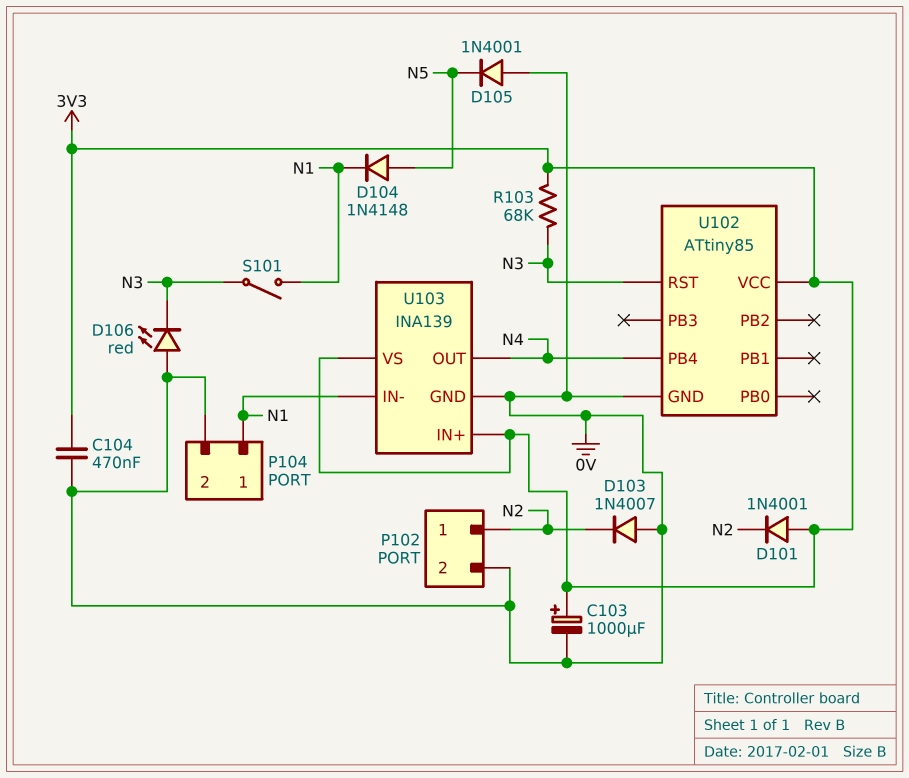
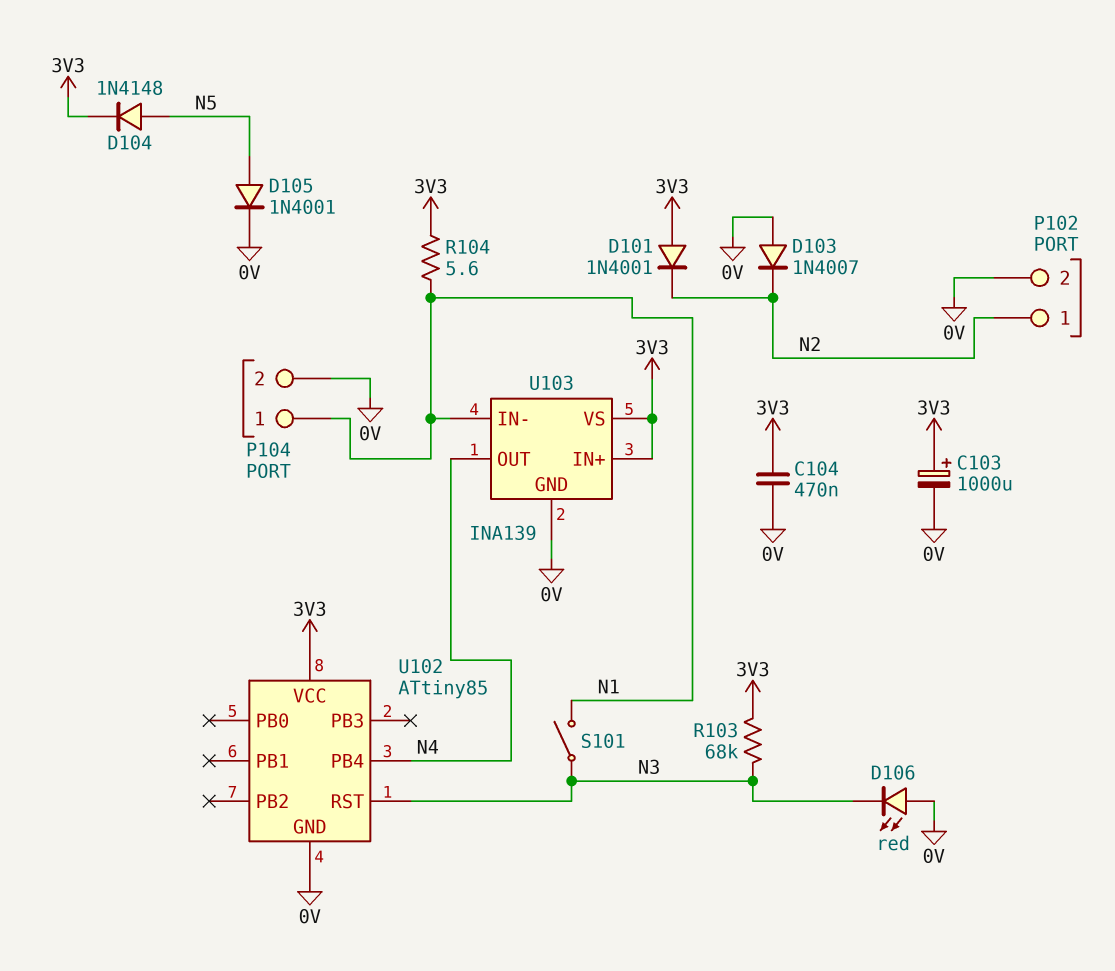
D104: diode 1N4148 (A N5, K N1) -> diode 1N4148 (A N5, K 3V3)
D105: diode 1N4001 (A 0V, K N5) -> diode 1N4001 (A N5, K 0V)
R104: none -> 5.6 (3V3, N1)

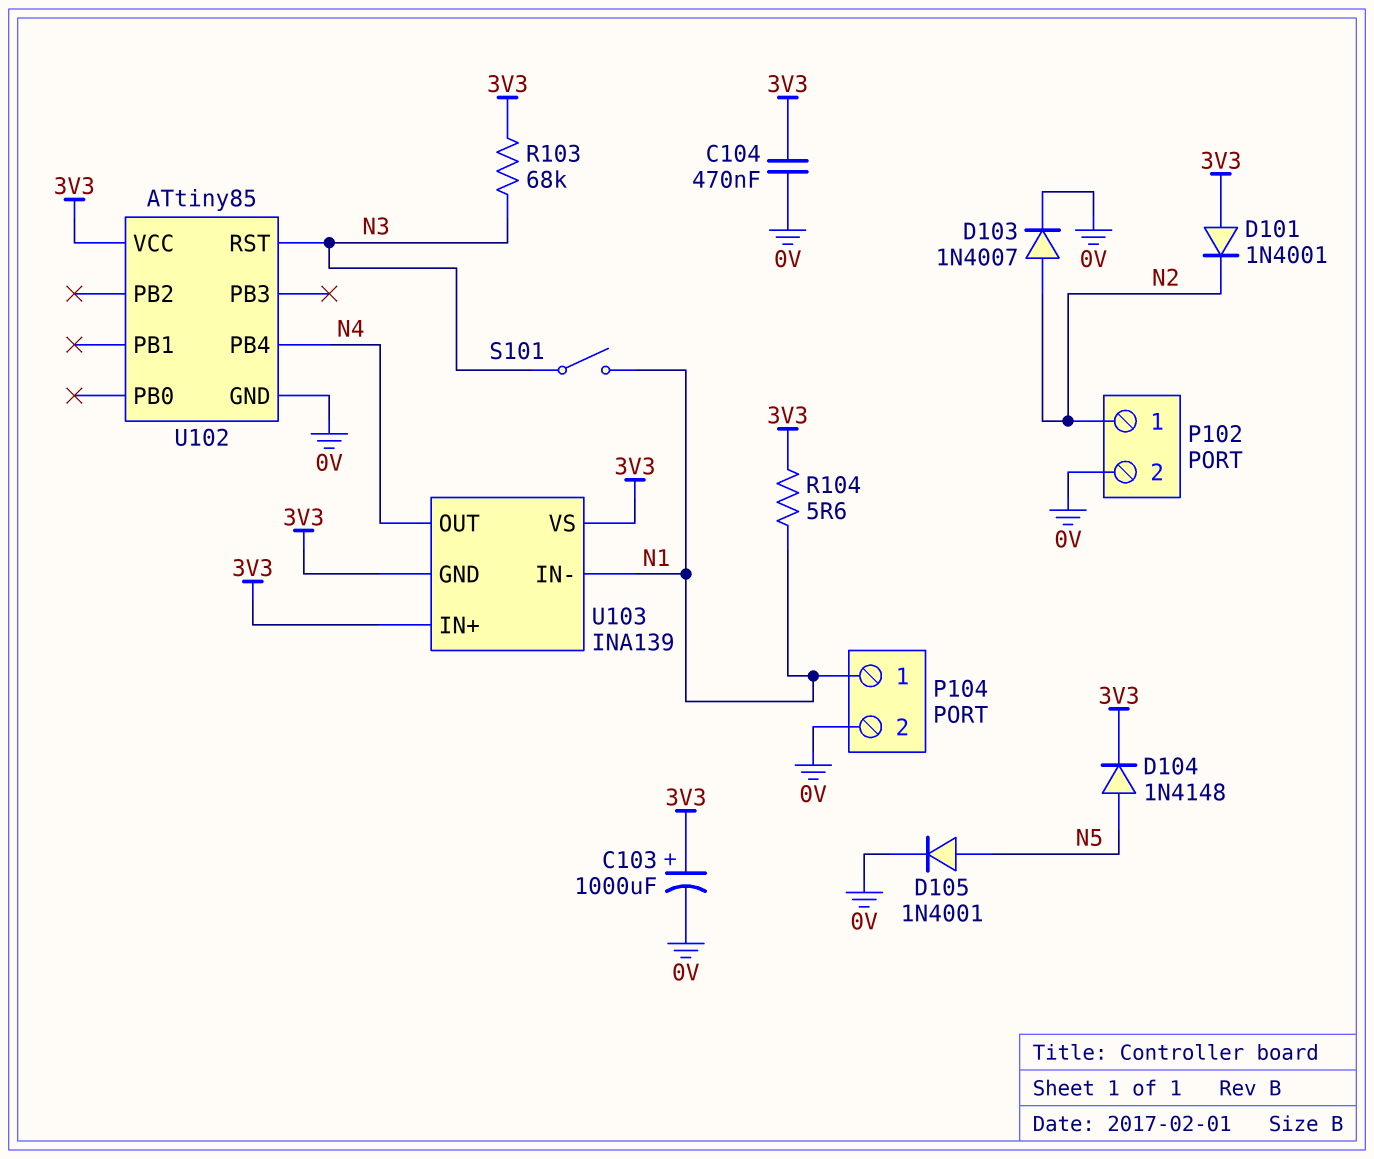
D103: diode 1N4007 (A 0V, K N2) -> diode 1N4007 (A N2, K 0V)
D106: LED red (A 0V, K N3) -> none
U103 pin GND: 0V -> 3V3

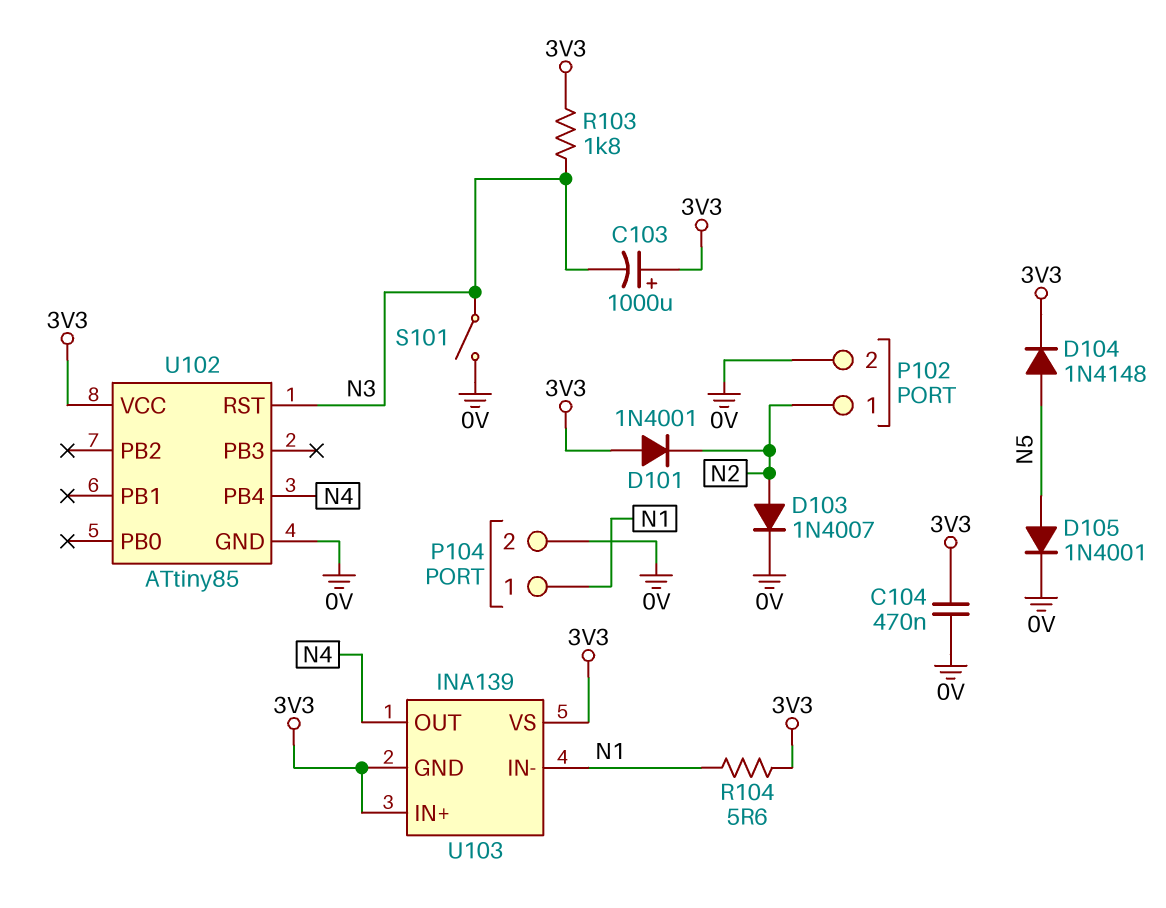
C103: 1000uF (plus 3V3, minus 0V) -> 1000uF (plus 3V3, minus N3)
R103: 68k (3V3, N3) -> 1.8k (3V3, N3)
S101: switch (N1, N3) -> switch (0V, N3)

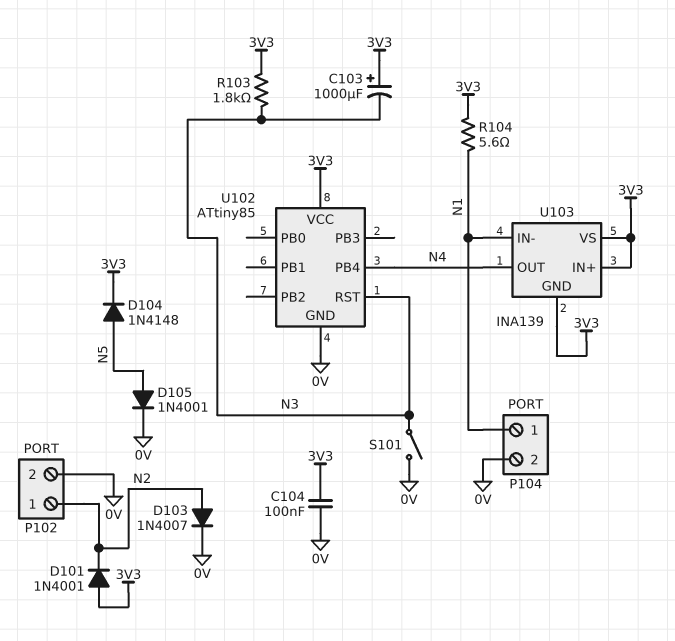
C104: 470nF (0V, 3V3) -> 100nF (0V, 3V3)

